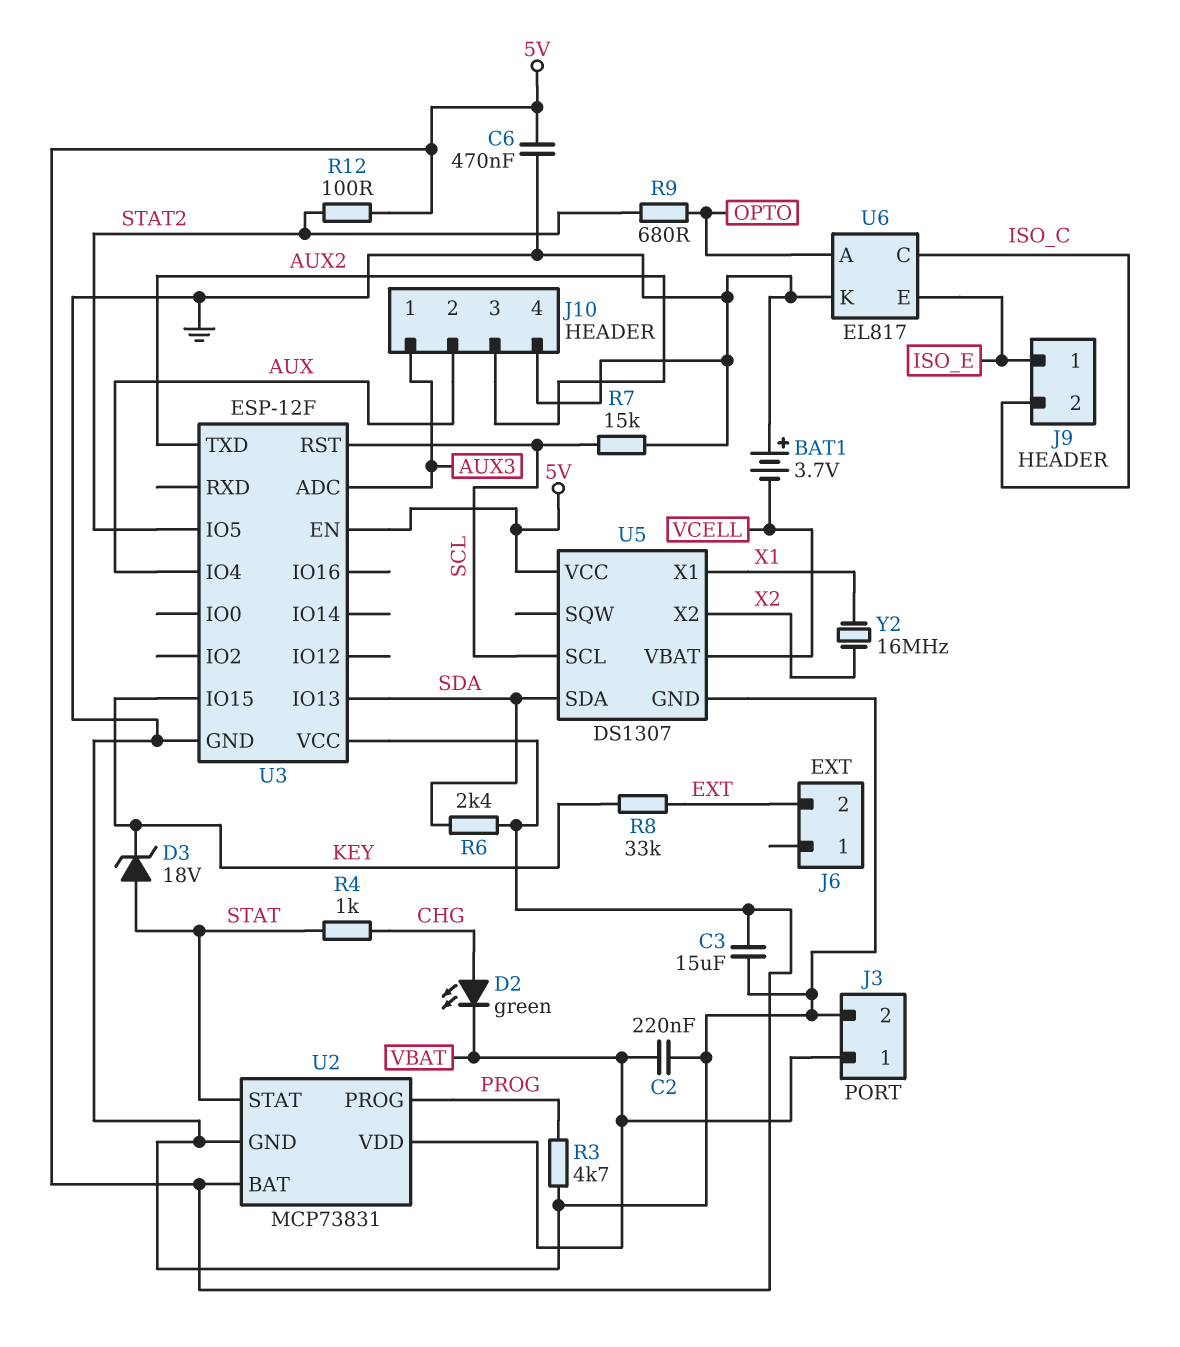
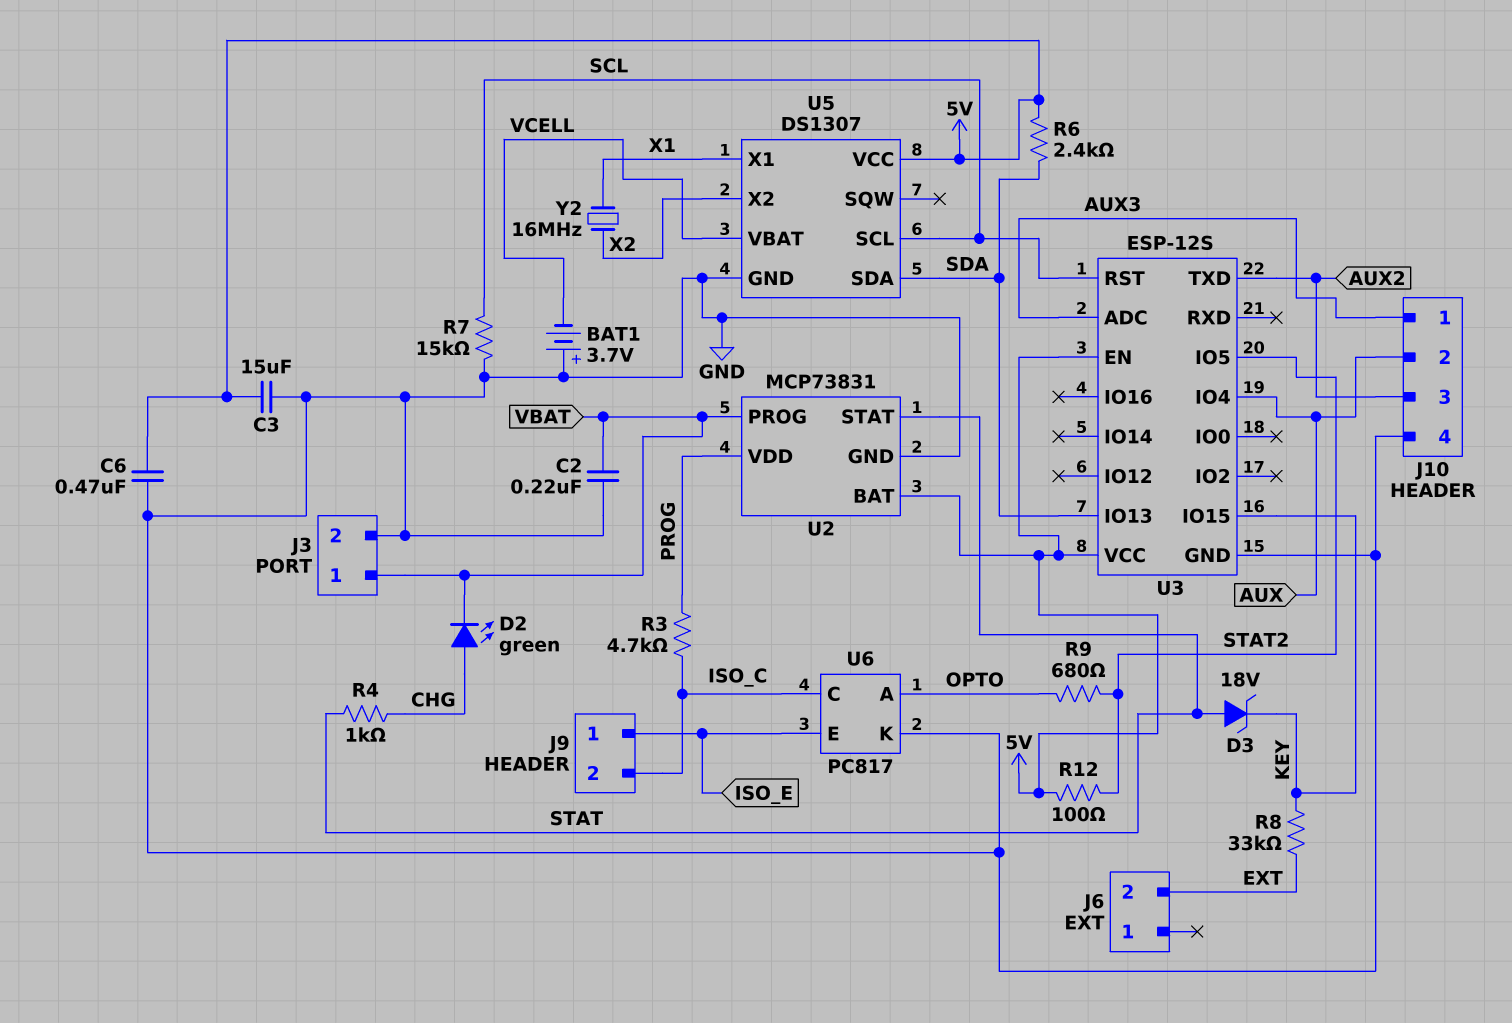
R3: 4.7k (GND, PROG) -> 4.7k (ISO_C, PROG)
U2 pin PROG: PROG -> VBAT
U2 pin VDD: VBAT -> PROG
U3: ESP-12F -> ESP-12S
U6: EL817 -> PC817

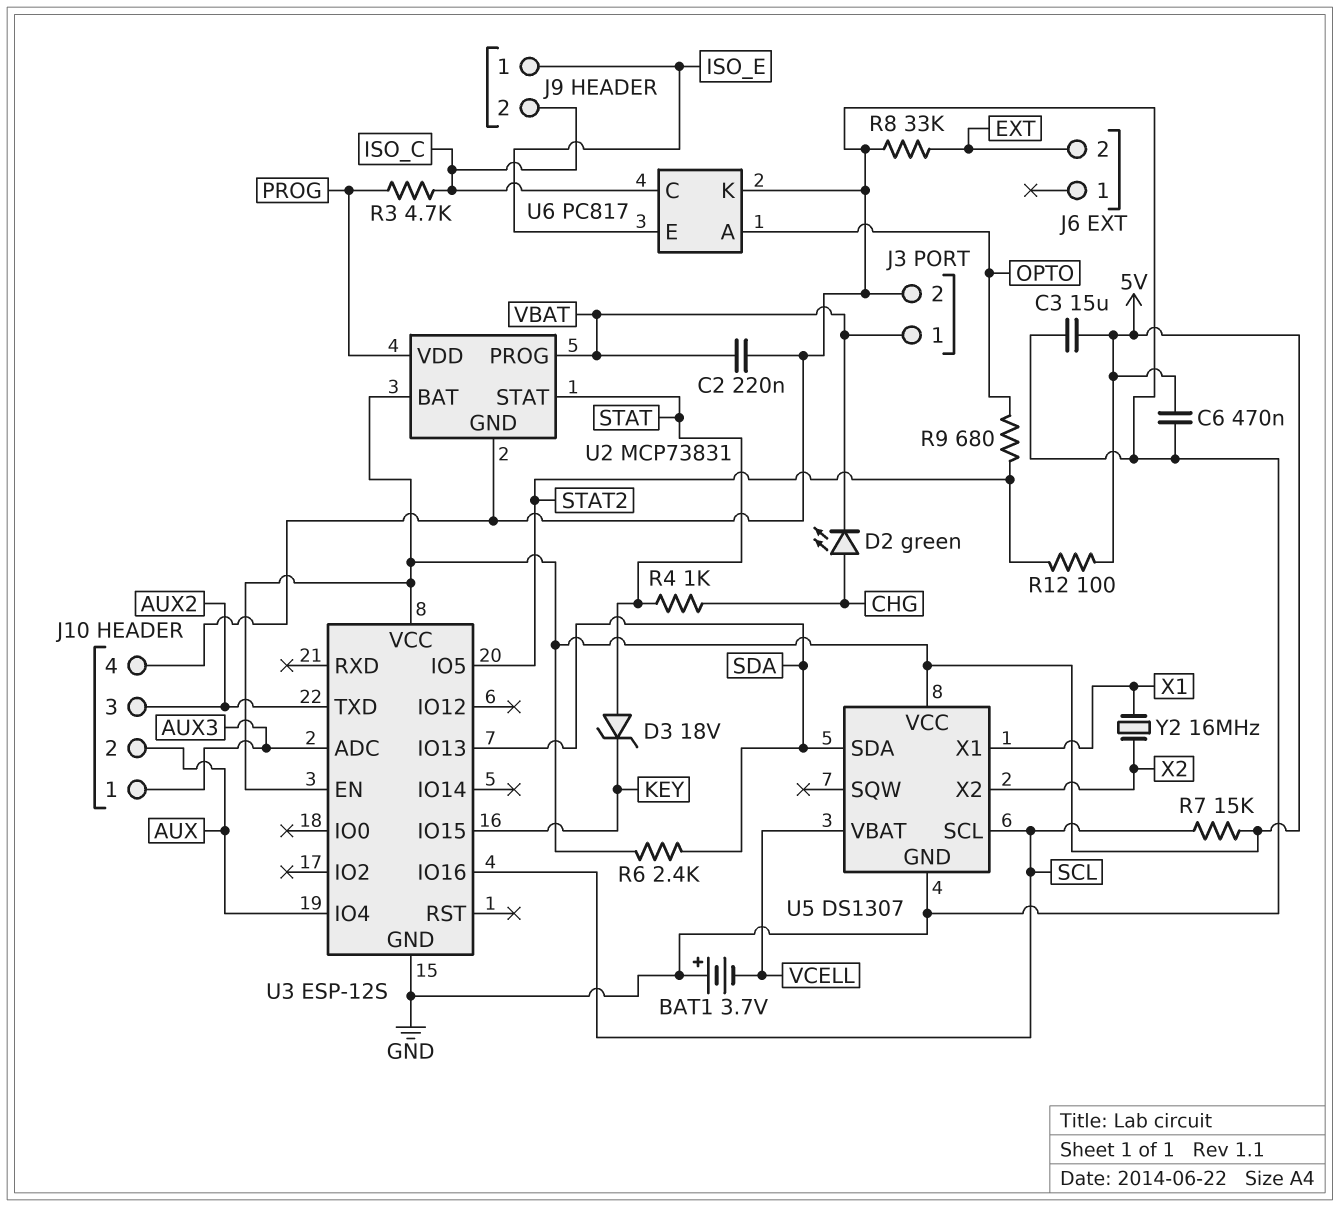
R7: 15k (GND, SCL) -> 15k (5V, SCL)
R8: 33k (EXT, KEY) -> 33k (EXT, GND)
U3 pin IO16: none -> SCL
U3 pin RST: SCL -> none

